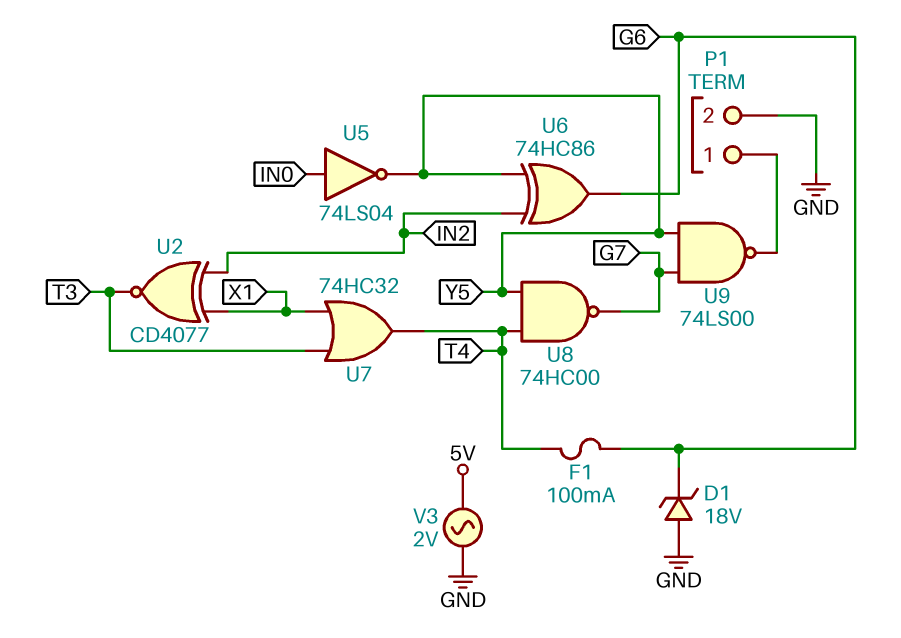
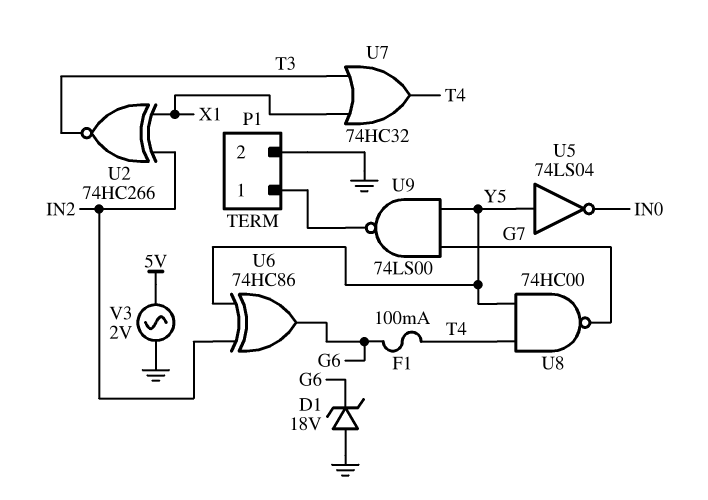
U2: XNOR CD4077 (in IN2, in X1, out T3) -> XNOR 74HC266 (in IN2, in X1, out T3)
U5: NOT 74LS04 (in IN0, out Y5) -> NOT 74LS04 (in Y5, out IN0)

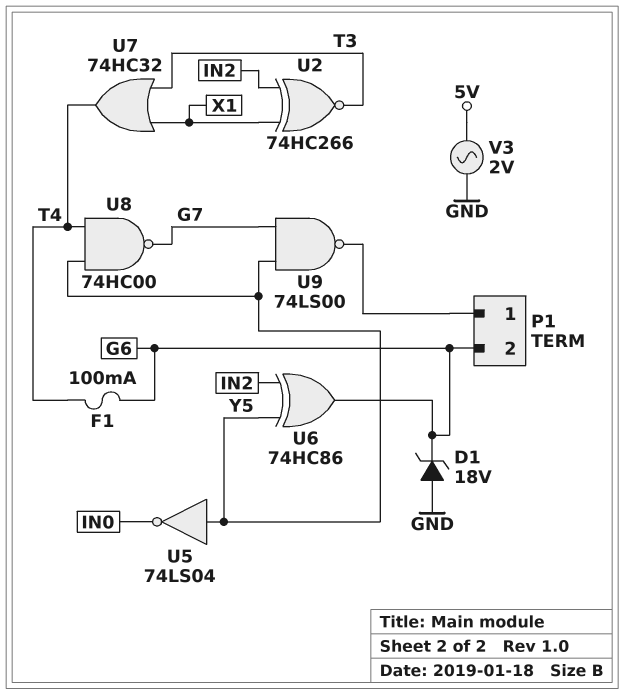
P1 pin 2: GND -> G6

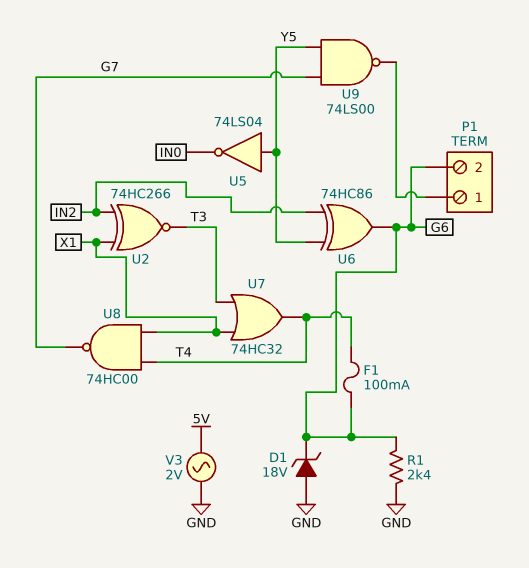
R1: none -> 2.4k (G6, GND)
U8: NAND 74HC00 (in T4, in Y5, out G7) -> NAND 74HC00 (in T4, in X1, out G7)

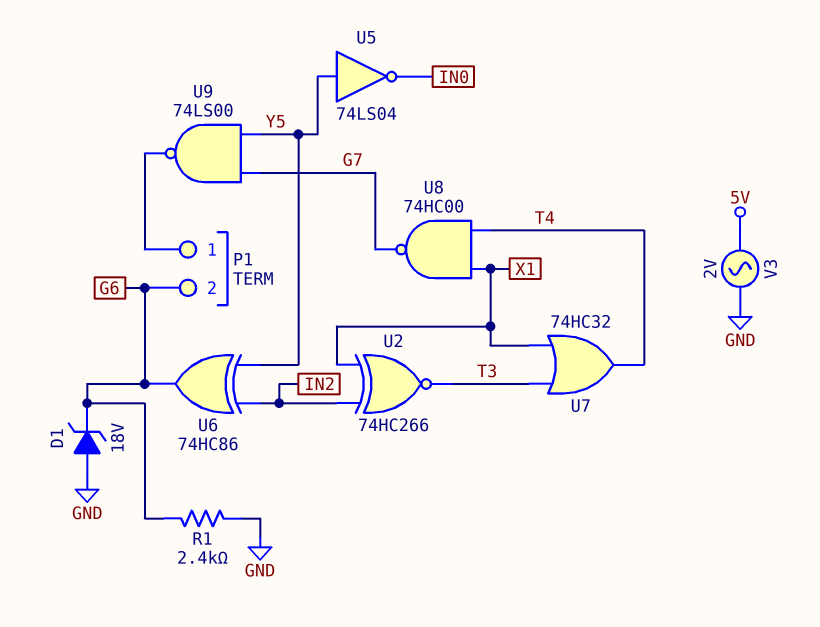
F1: 100mA (G6, T4) -> none

